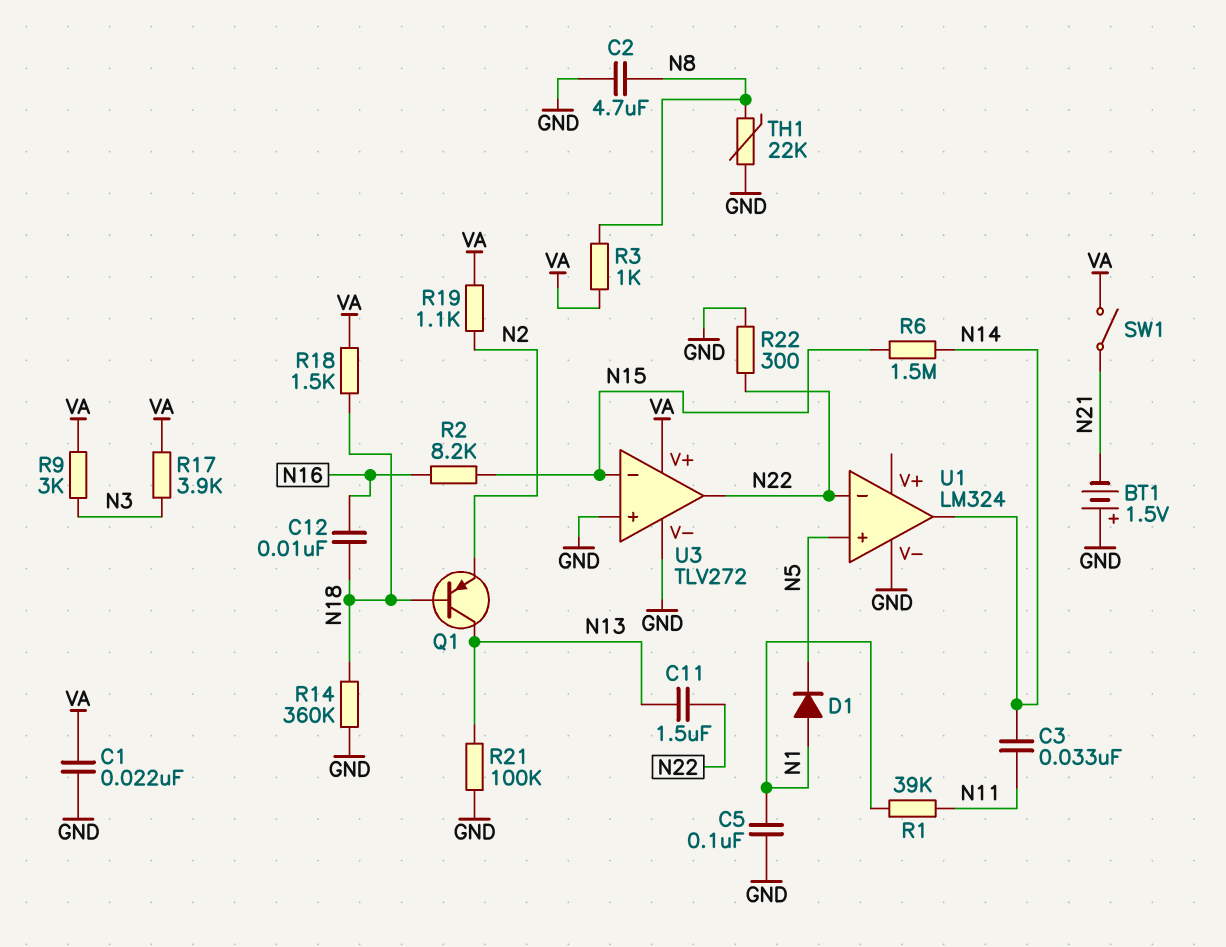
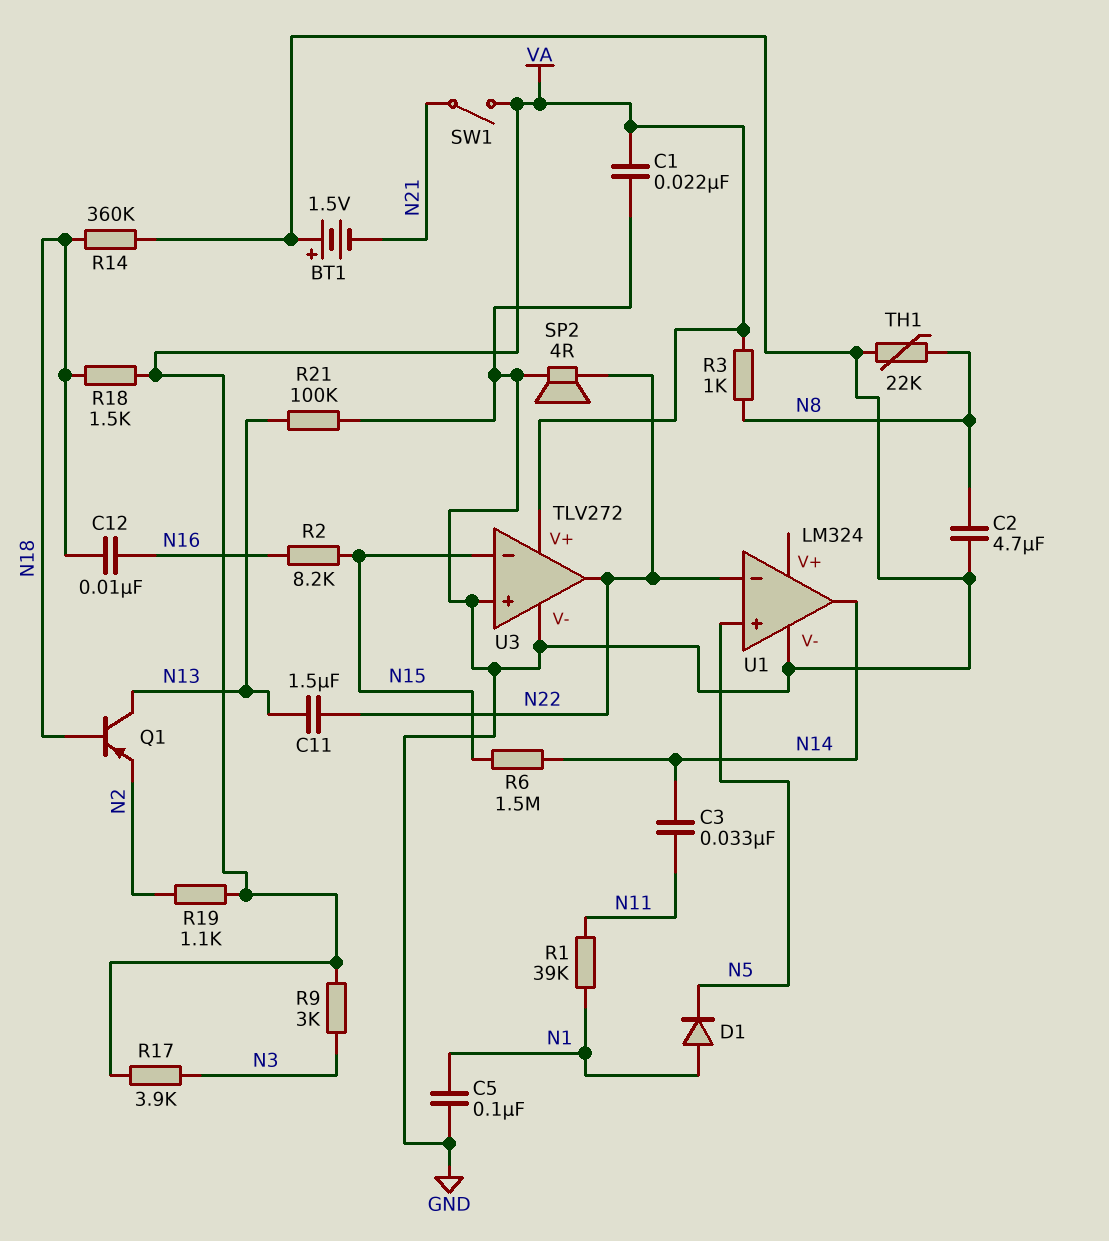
R22: 300 (GND, N22) -> none
SP2: none -> speaker 4R (GND, N22)

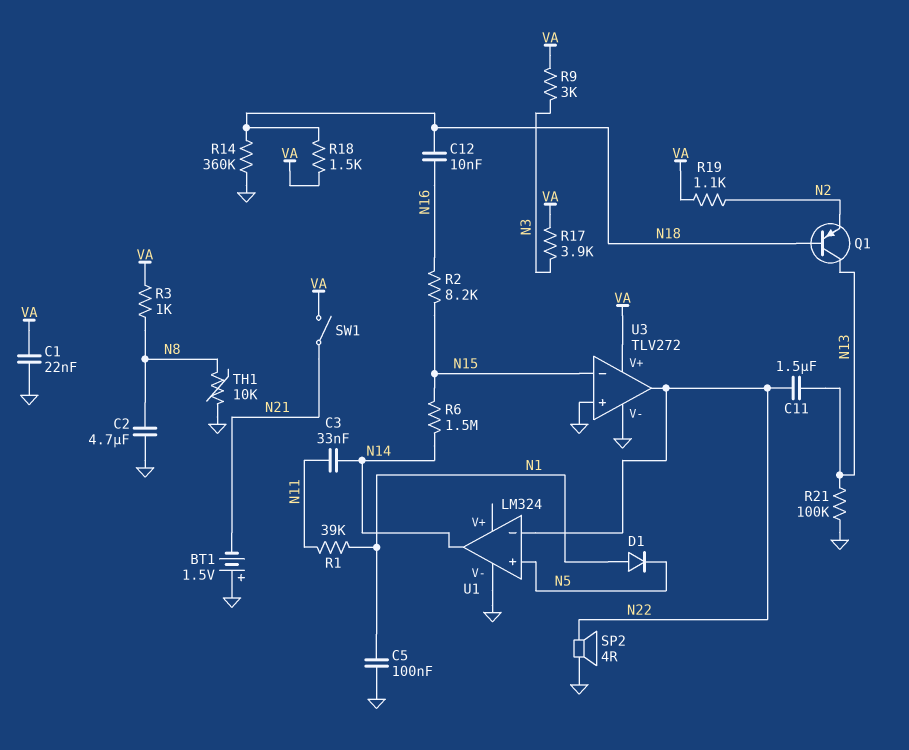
TH1: 22k (GND, N8) -> 10k (GND, N8)

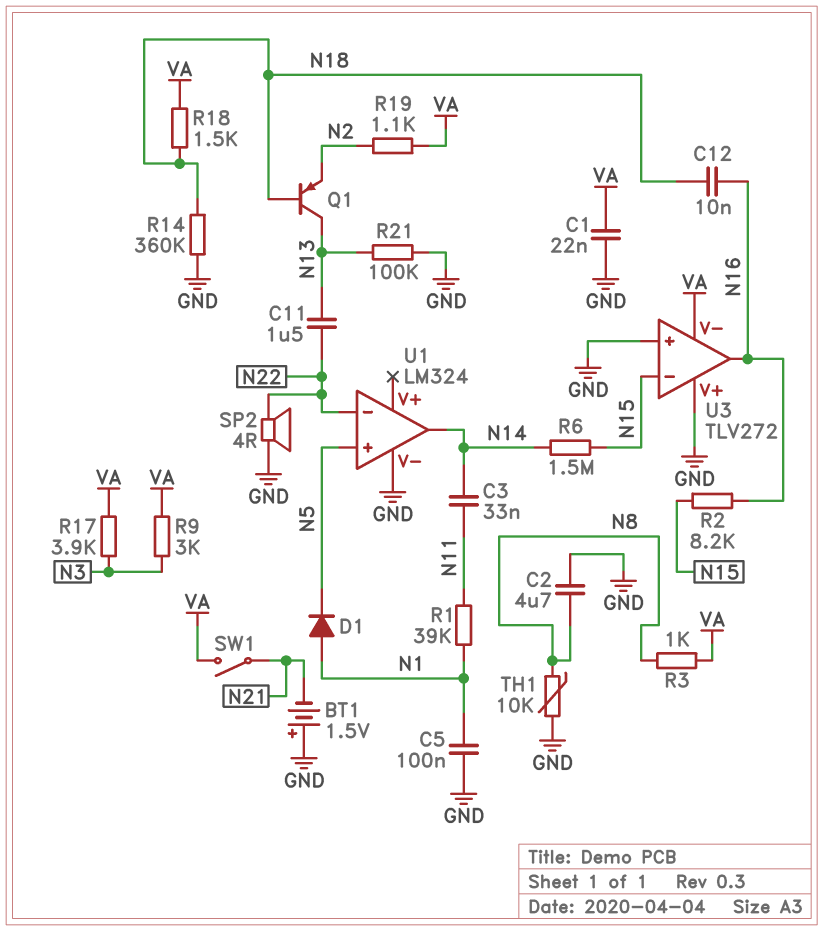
U3 pin V+: VA -> GND
U3 pin V-: GND -> VA
U3 pin out: N22 -> N16

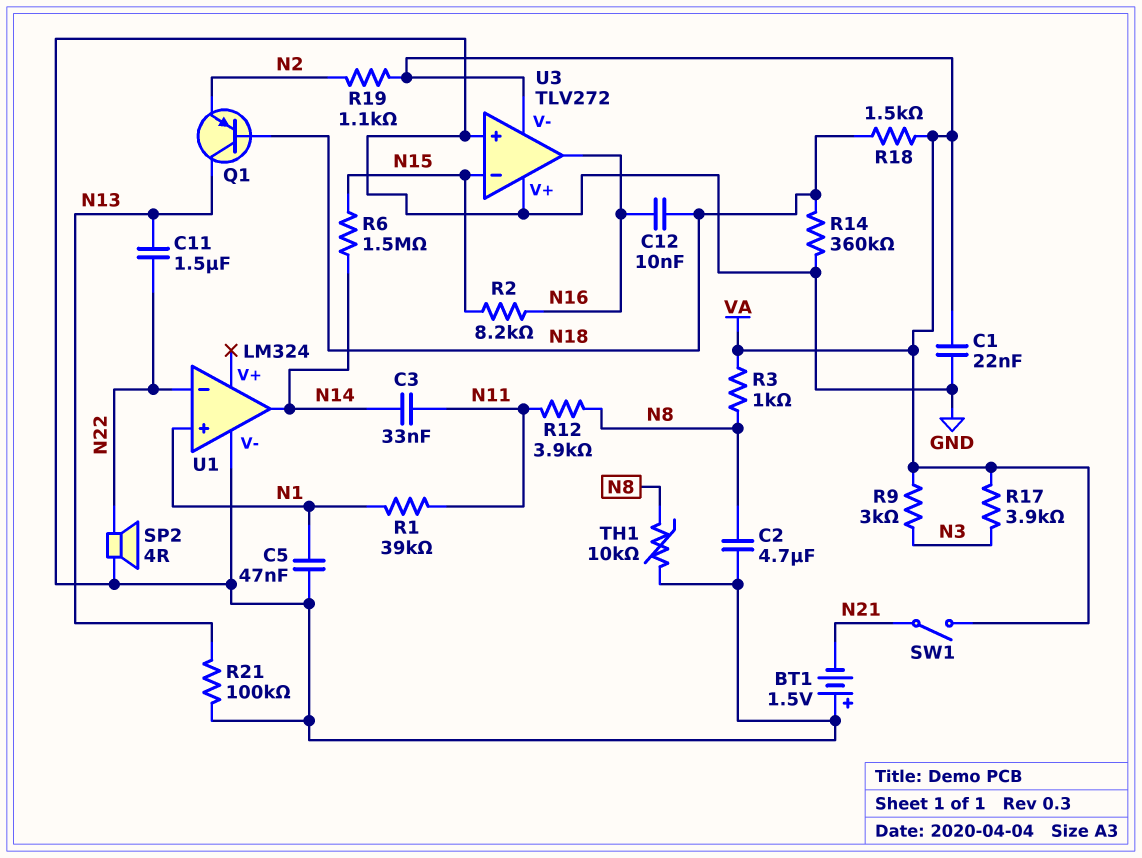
C5: 100nF (GND, N1) -> 47nF (GND, N1)
D1: diode (A N1, K N5) -> none
R12: none -> 3.9k (N8, N11)
U1 pin in+: N5 -> N1

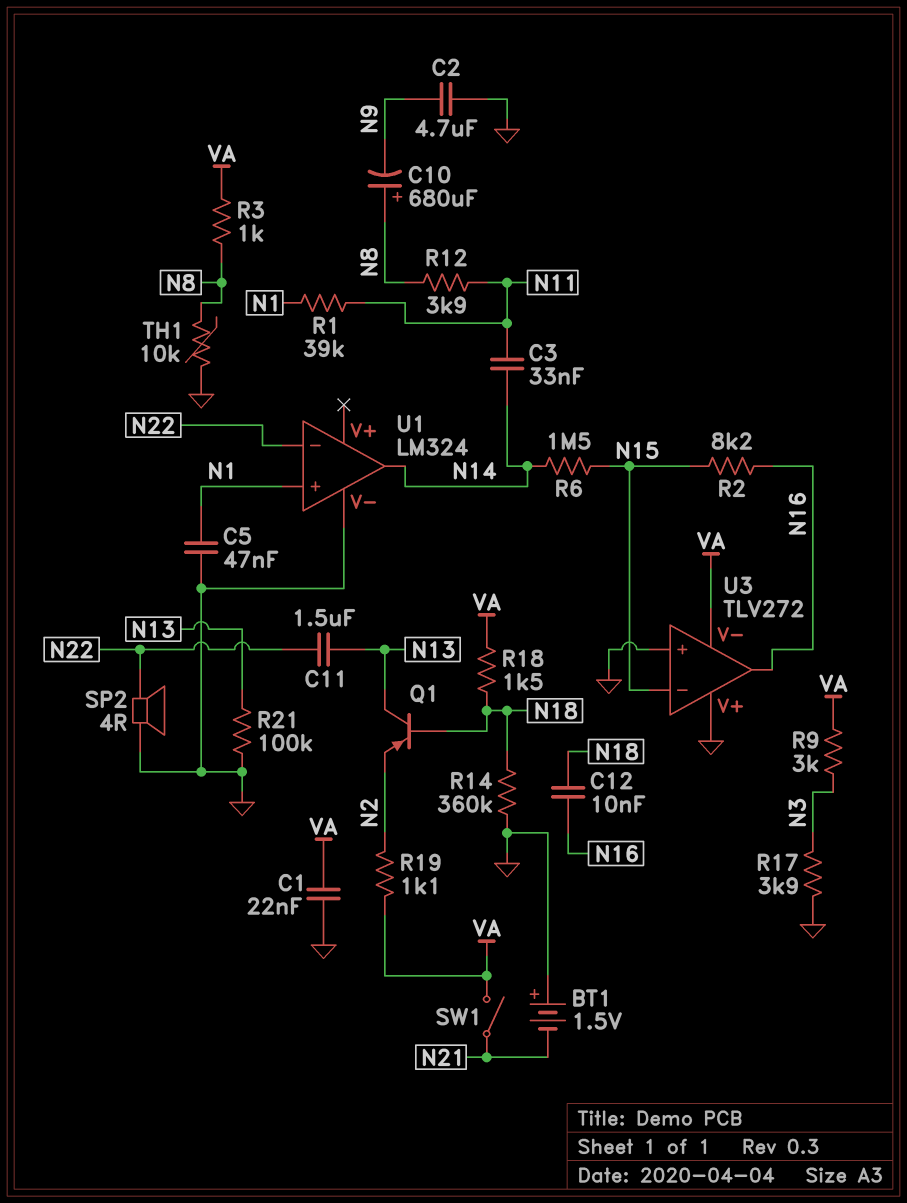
C2: 4.7uF (GND, N8) -> 4.7uF (GND, N9)
C10: none -> 680uF (plus N8, minus N9)
R17: 3.9k (N3, VA) -> 3.9k (GND, N3)

